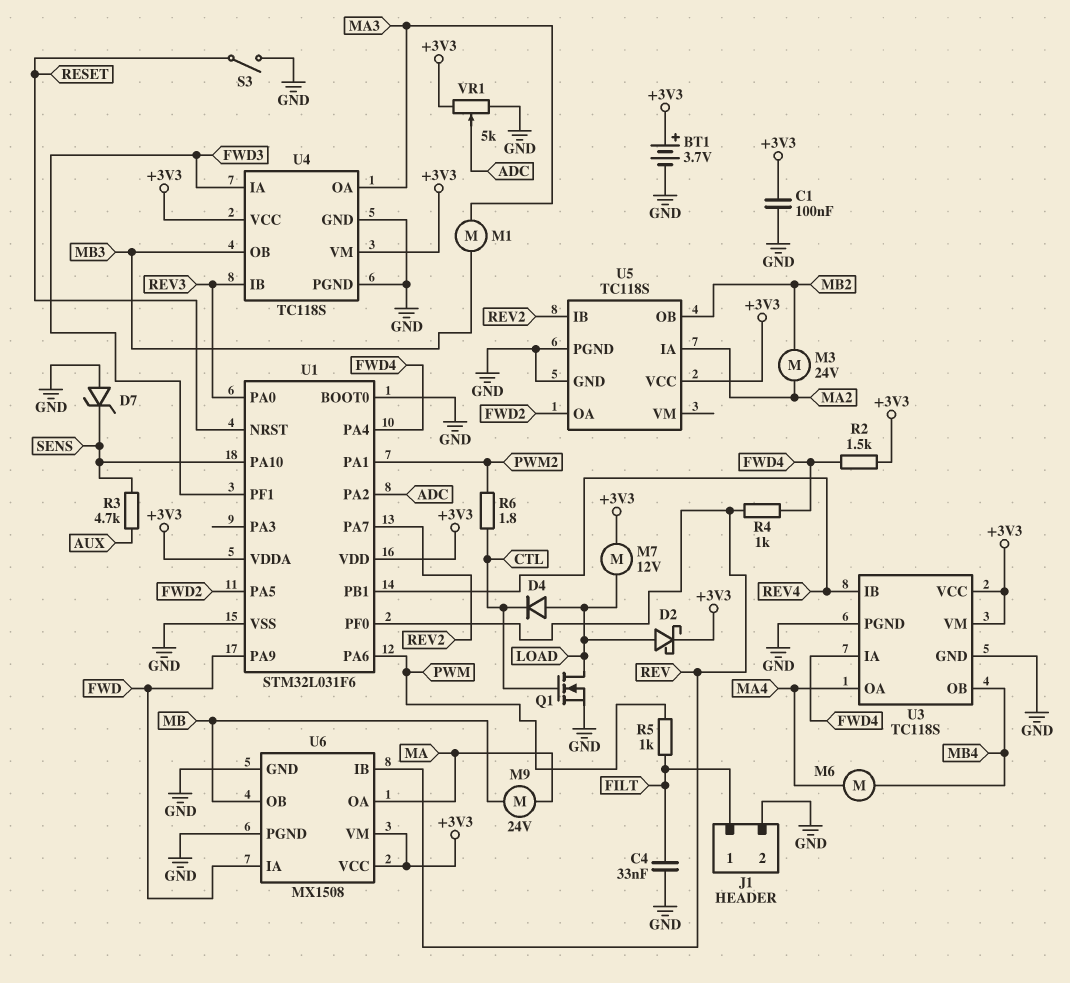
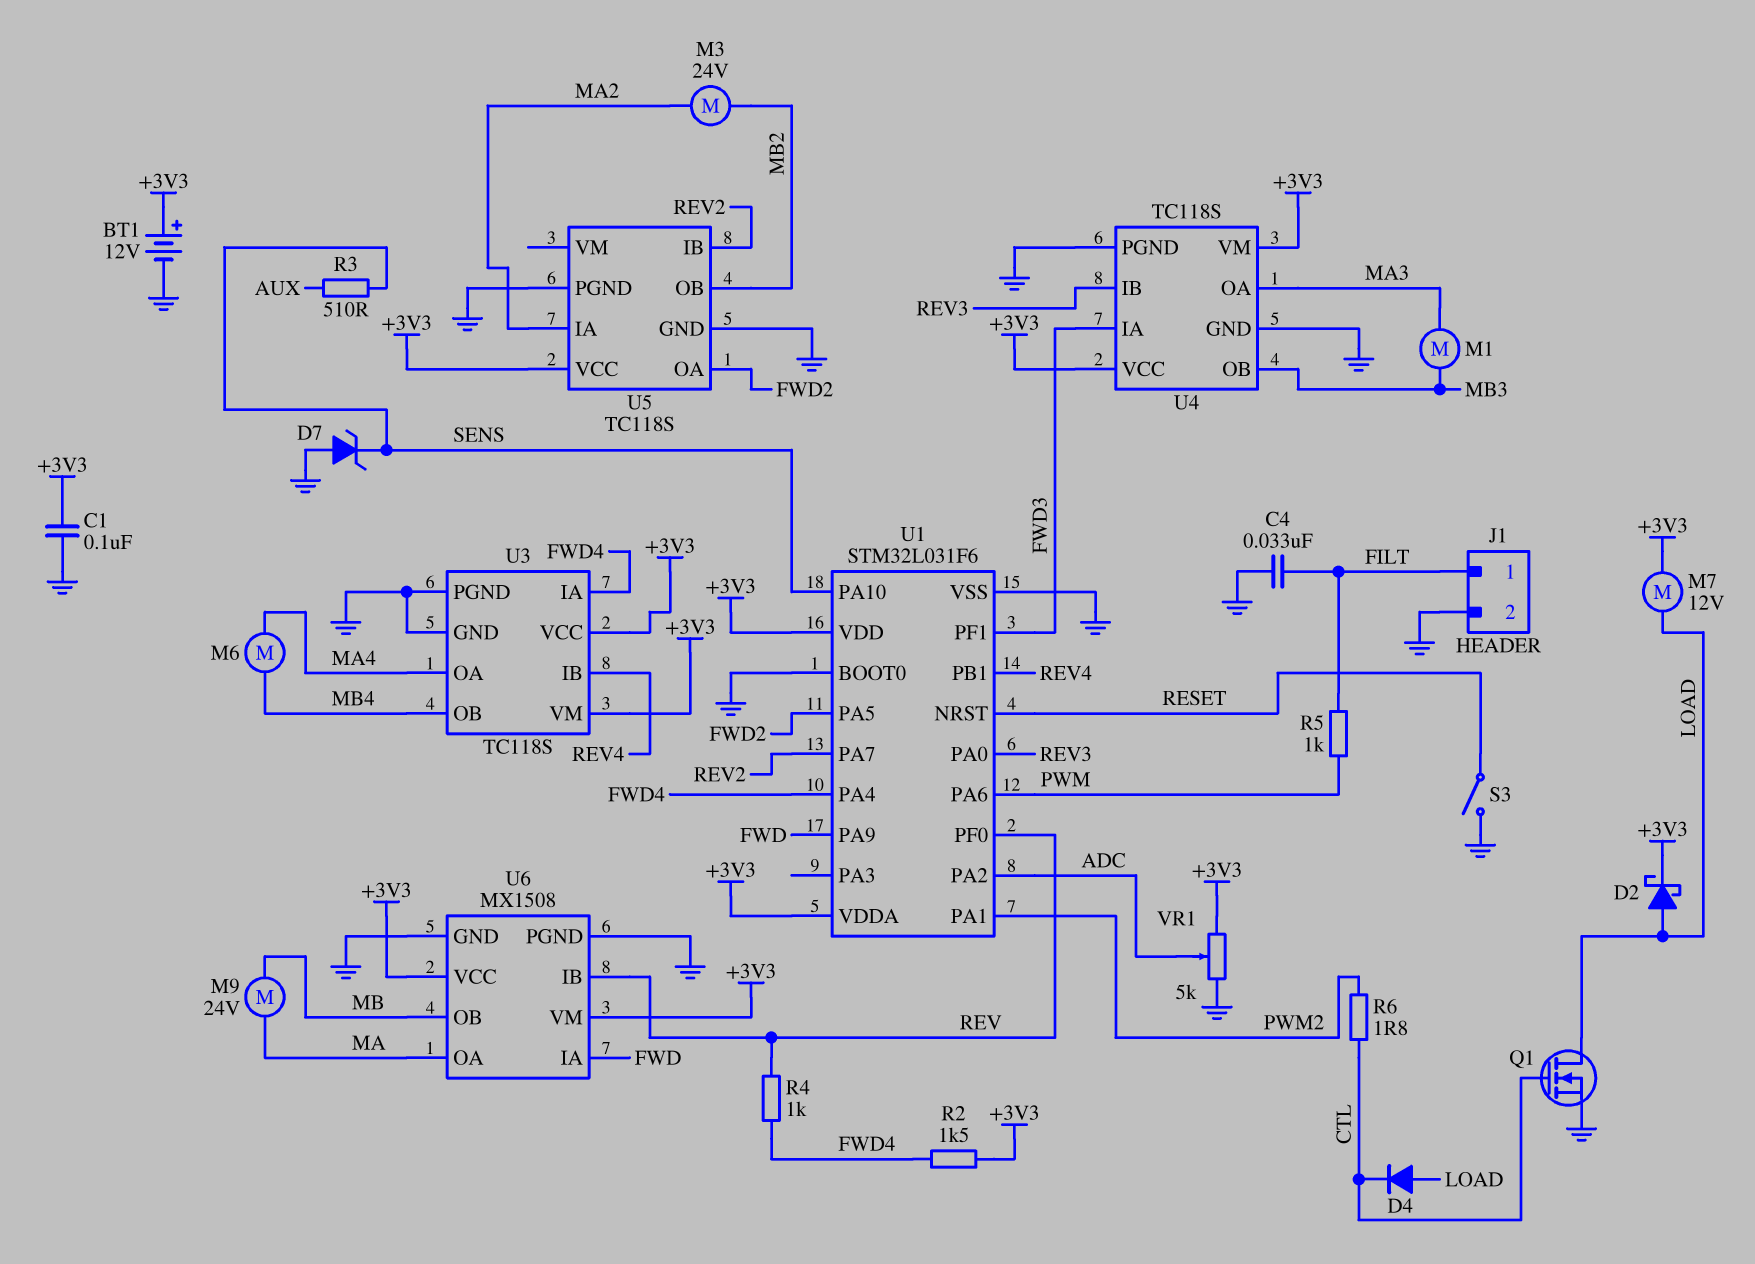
BT1: 3.7V (plus +3V3, minus GND) -> 12V (plus +3V3, minus GND)
R3: 4.7k (AUX, SENS) -> 510 (AUX, SENS)

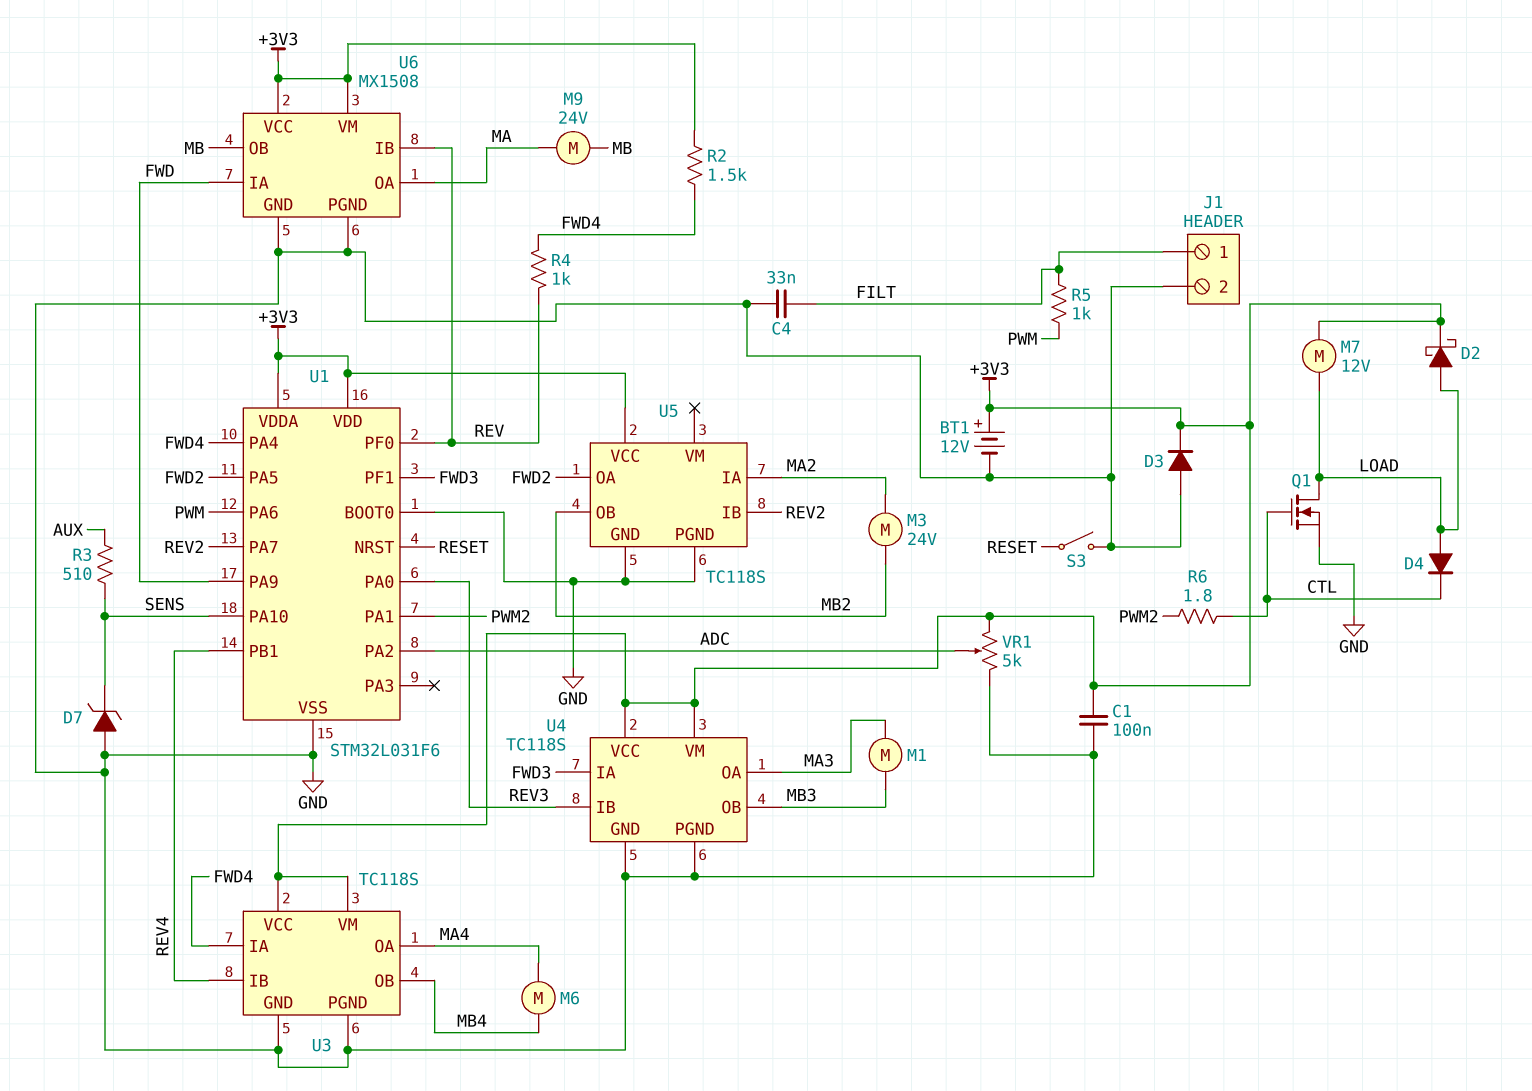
D3: none -> diode (A GND, K +3V3)

